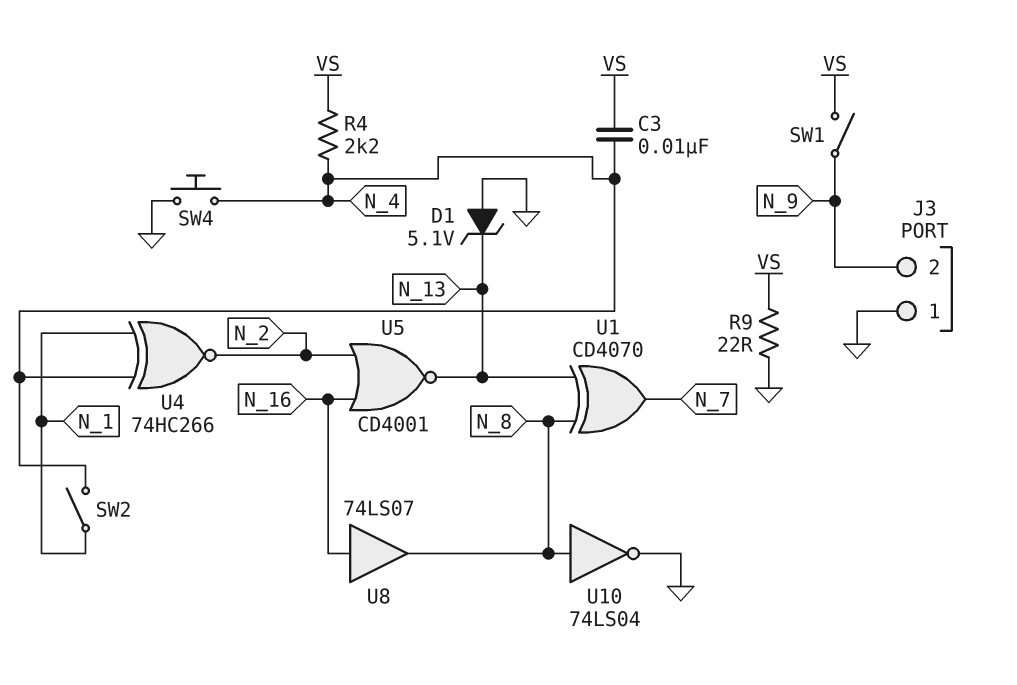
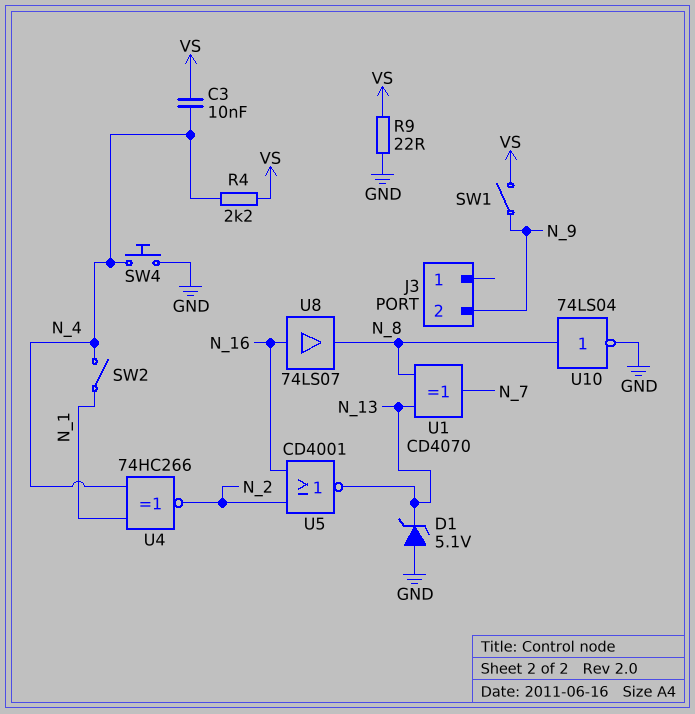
J3 pin 1: GND -> none

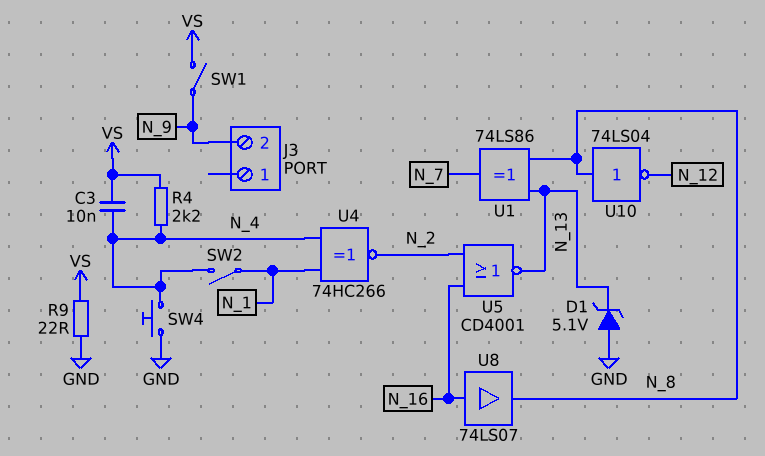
U1: XOR CD4070 (in N_8, in N_13, out N_7) -> XOR 74LS86 (in N_8, in N_13, out N_7)
U10: NOT 74LS04 (in N_8, out GND) -> NOT 74LS04 (in N_8, out N_12)

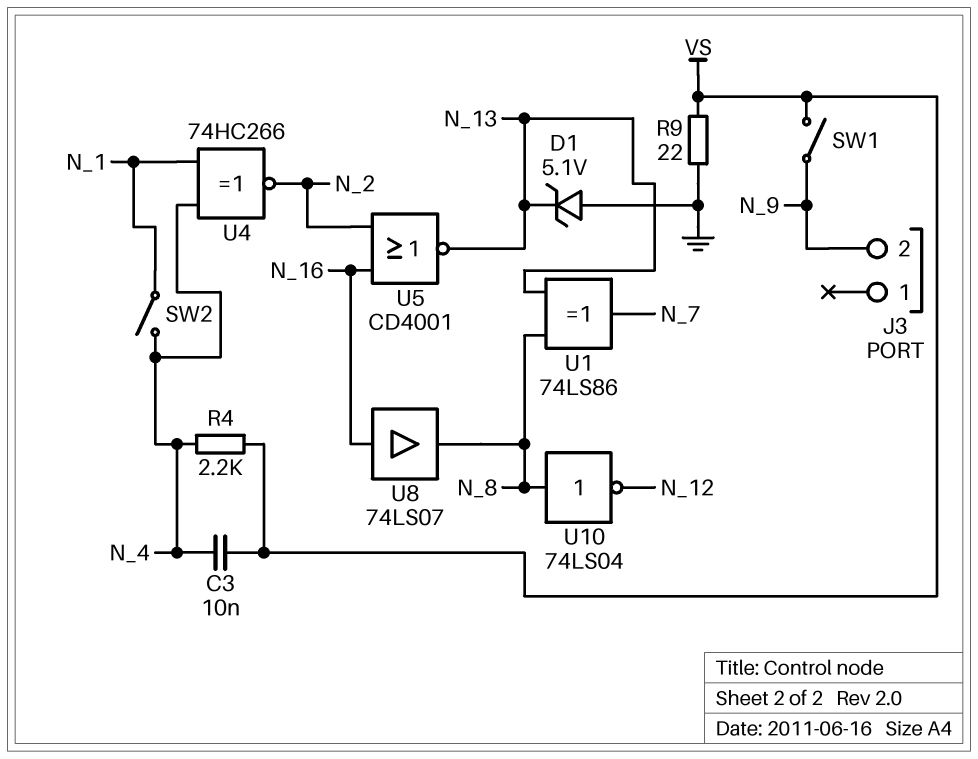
SW4: button (GND, N_4) -> none

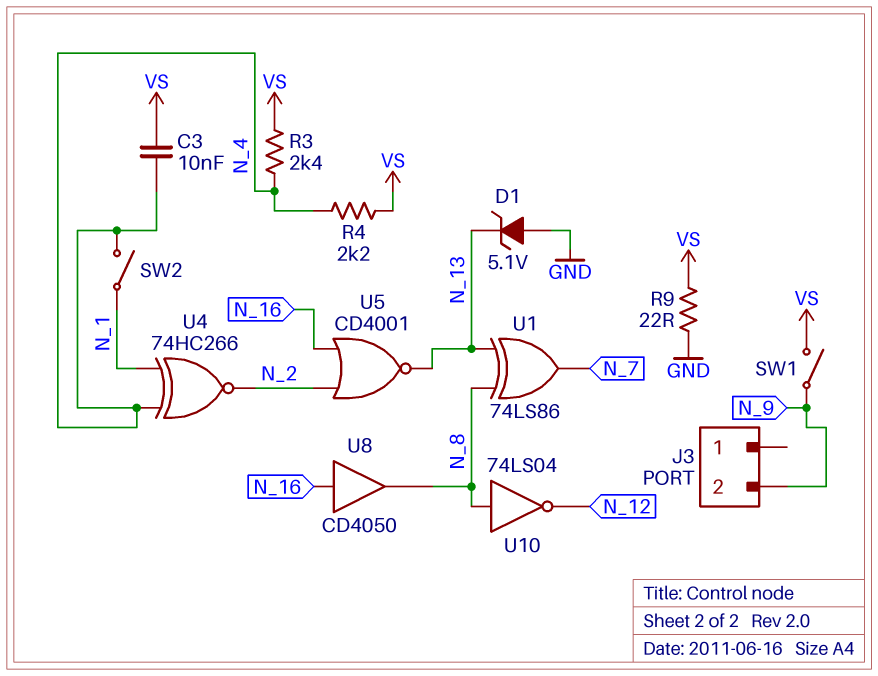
R3: none -> 2.4k (N_4, VS)
U8: buffer 74LS07 (in N_16, out N_8) -> buffer CD4050 (in N_16, out N_8)

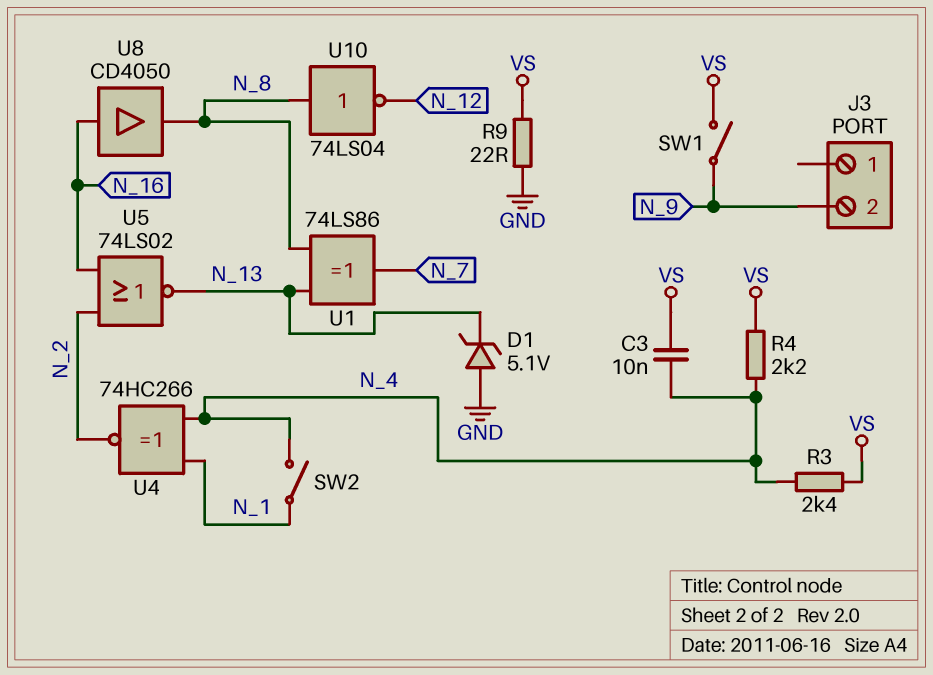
U5: NOR CD4001 (in N_2, in N_16, out N_13) -> NOR 74LS02 (in N_2, in N_16, out N_13)

